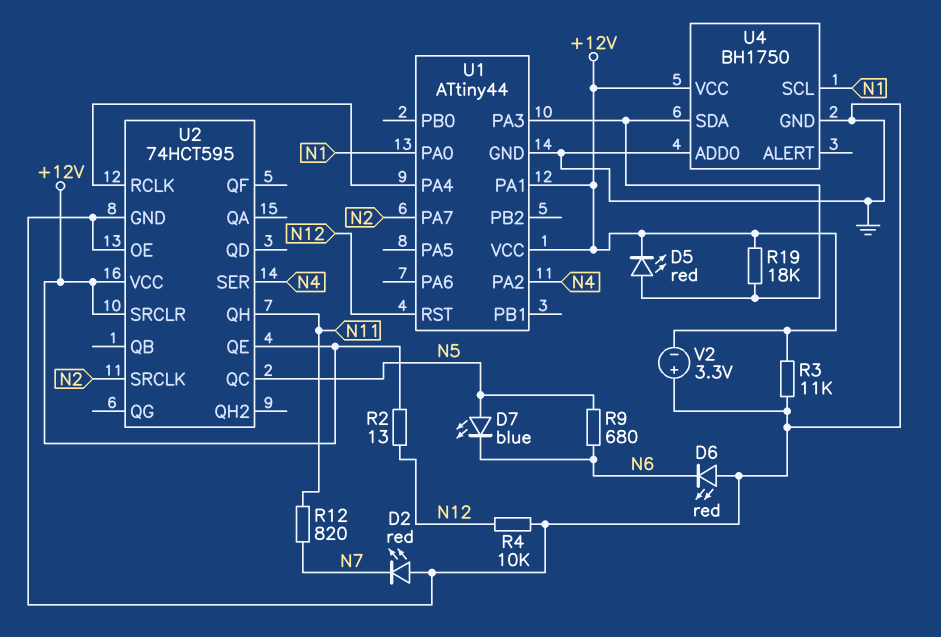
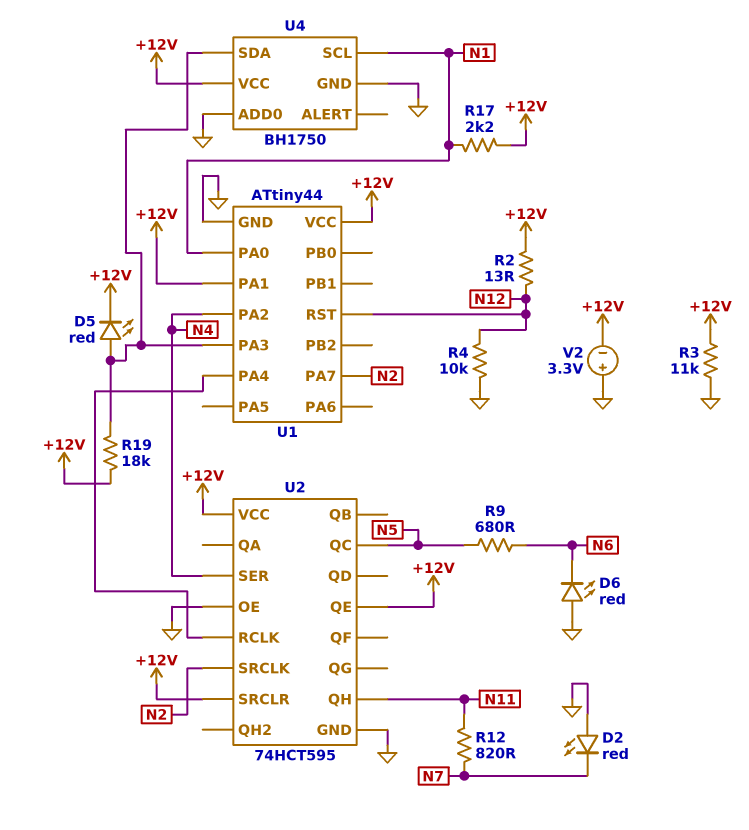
D7: LED blue (A N5, K N6) -> none
R17: none -> 2.2k (+12V, N1)

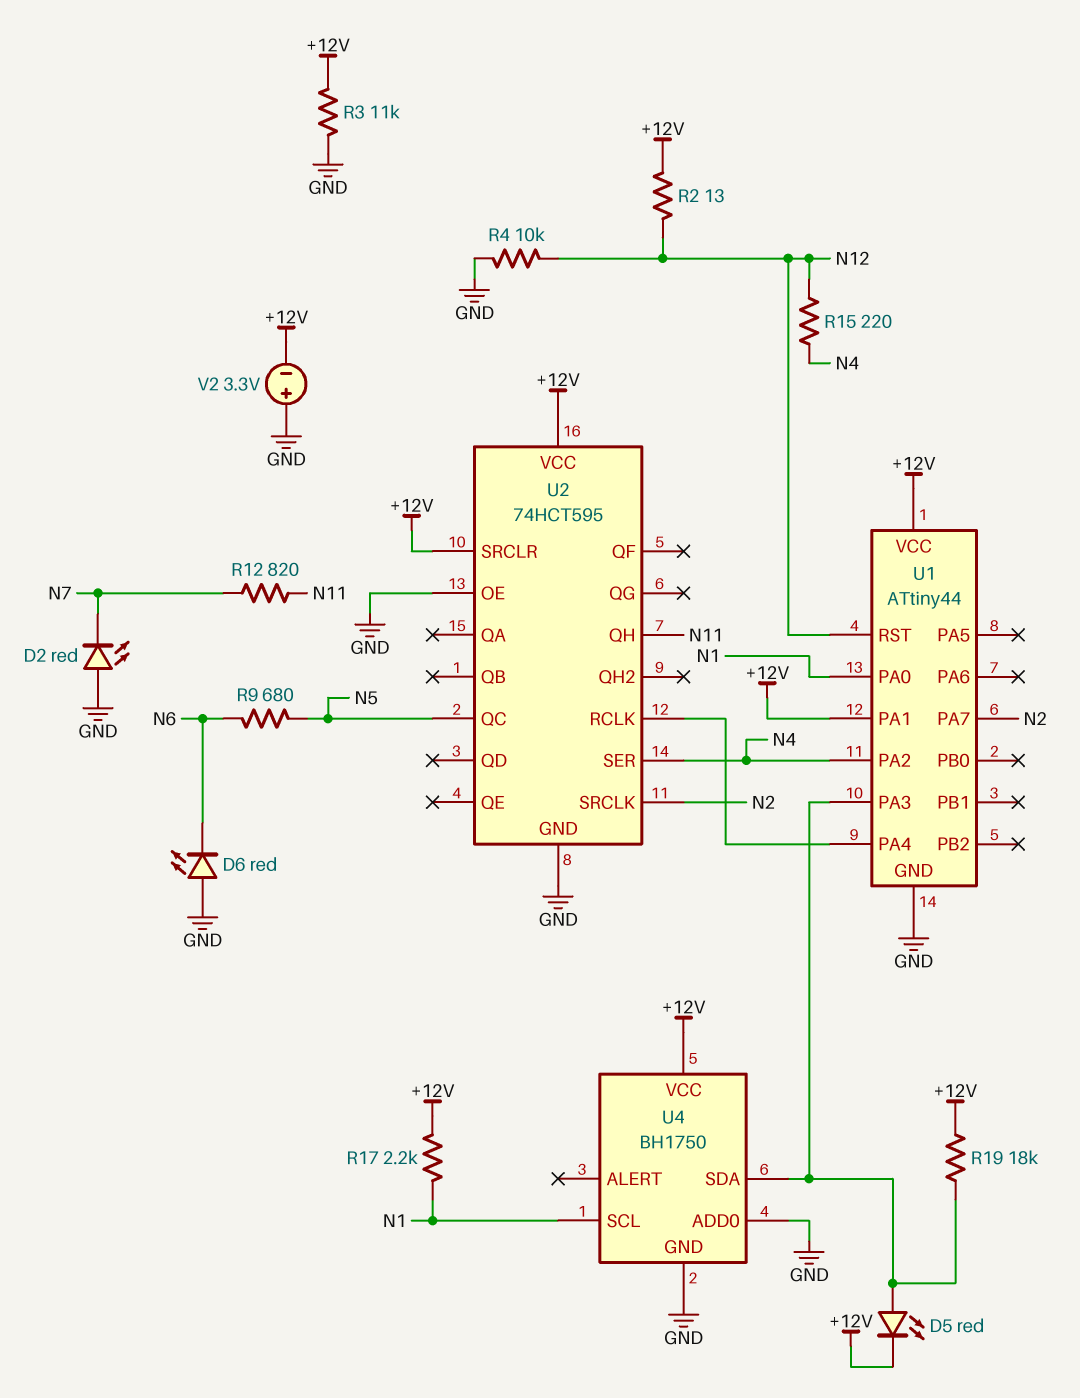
R15: none -> 220 (N4, N12)
U2 pin QE: +12V -> none

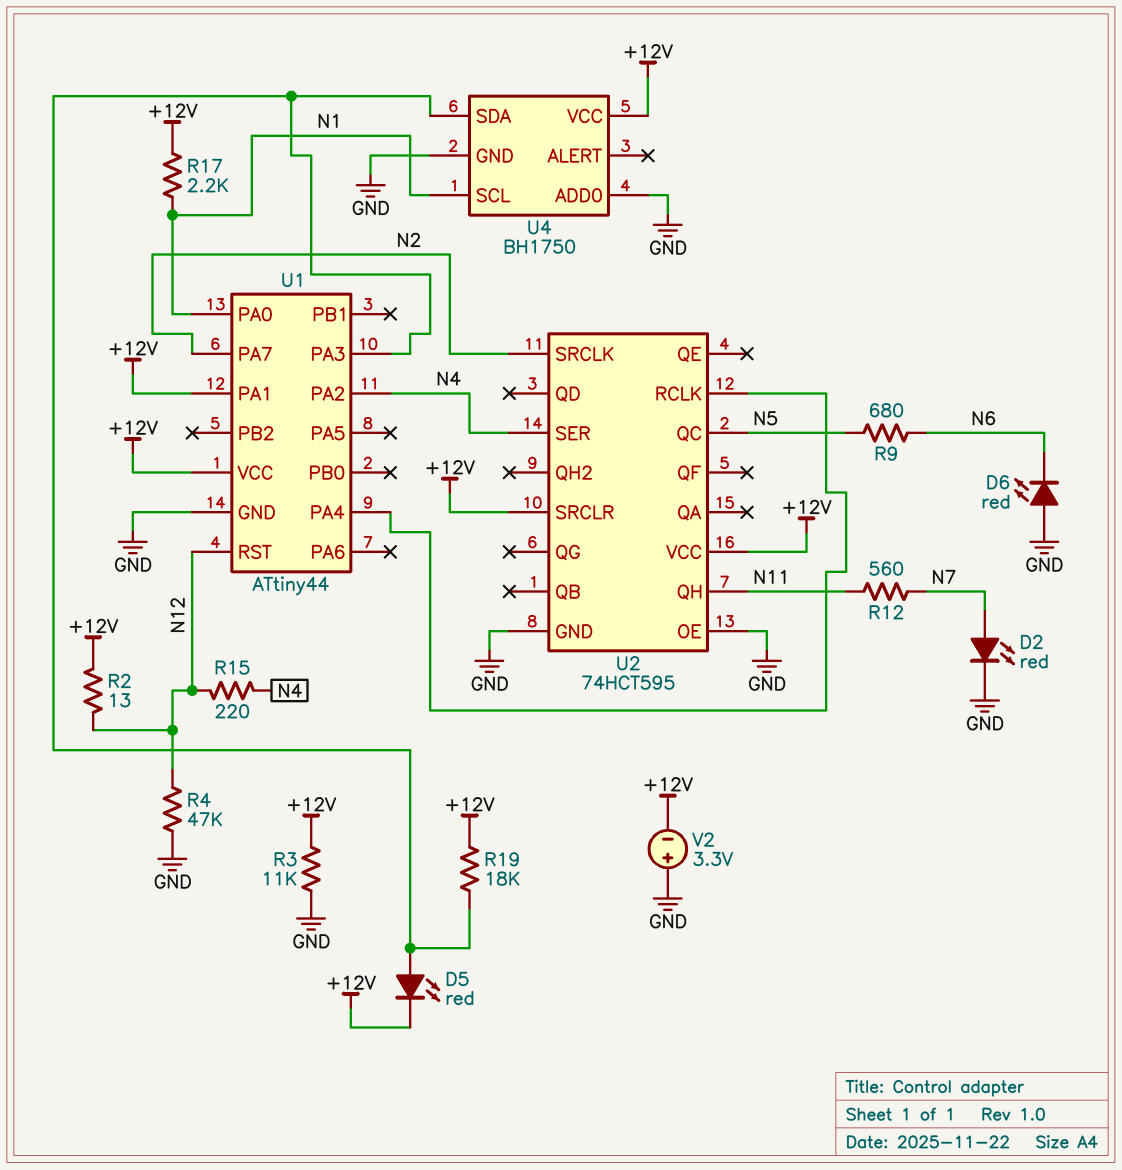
D2: LED red (A GND, K N7) -> LED red (A N7, K GND)
R4: 10k (GND, N12) -> 47k (GND, N12)
R12: 820 (N7, N11) -> 560 (N7, N11)

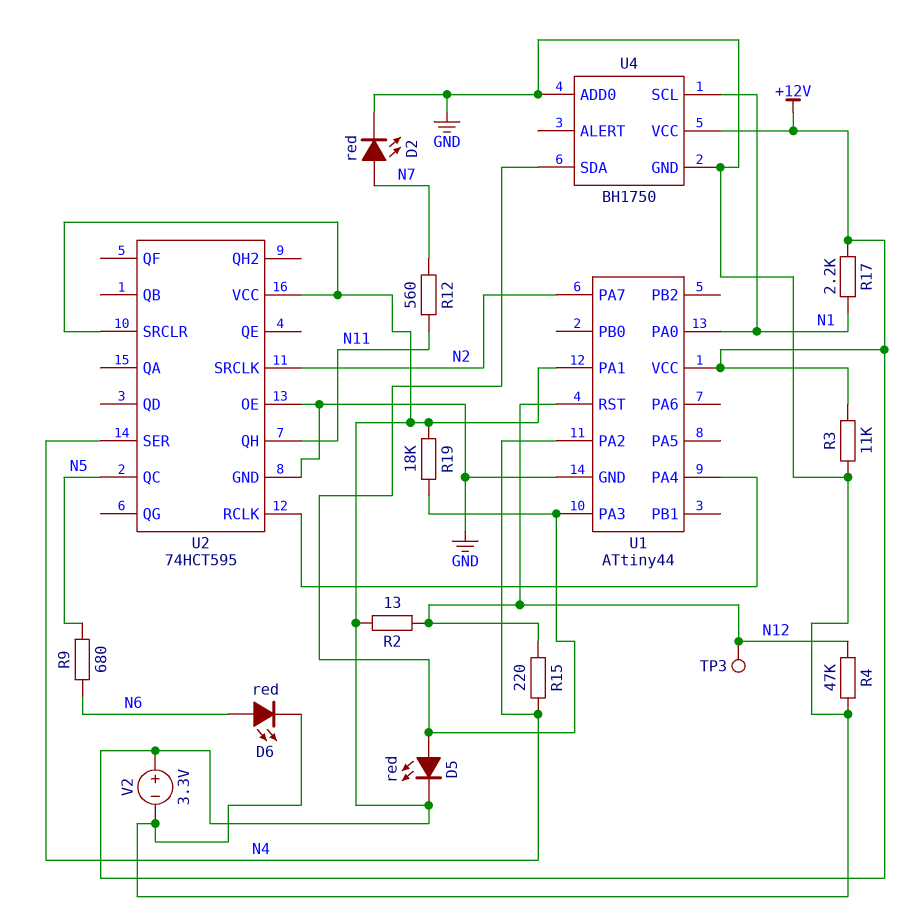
D6: LED red (A GND, K N6) -> LED red (A N6, K GND)
TP3: none -> test point (N12)
V2: 3.3V (plus GND, minus +12V) -> 3.3V (plus +12V, minus GND)

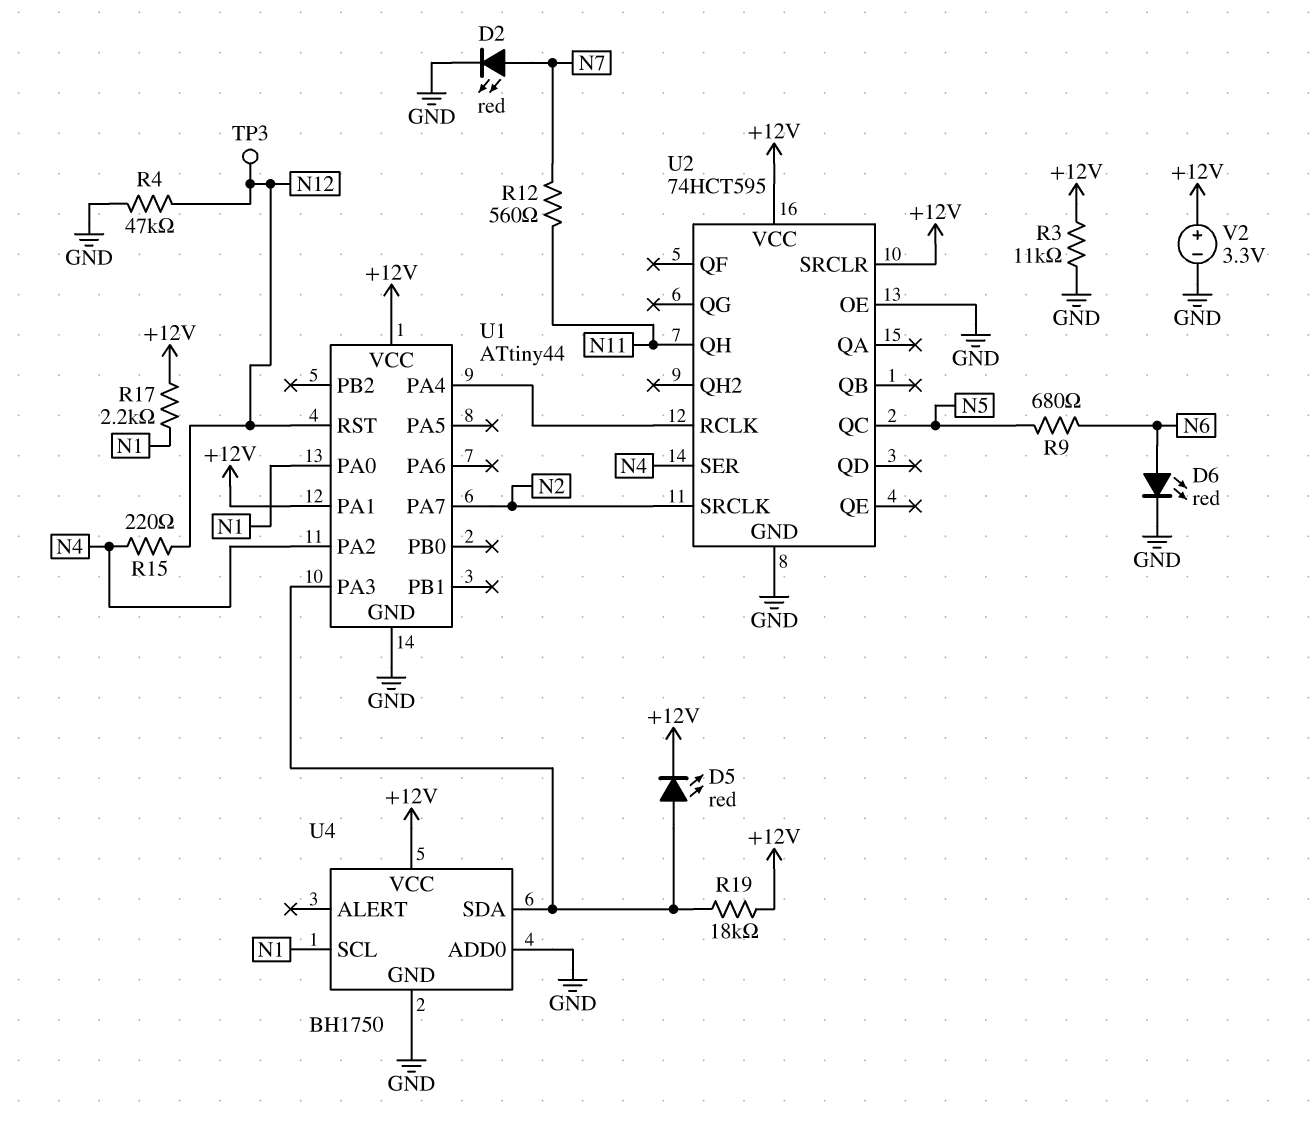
R2: 13 (+12V, N12) -> none

